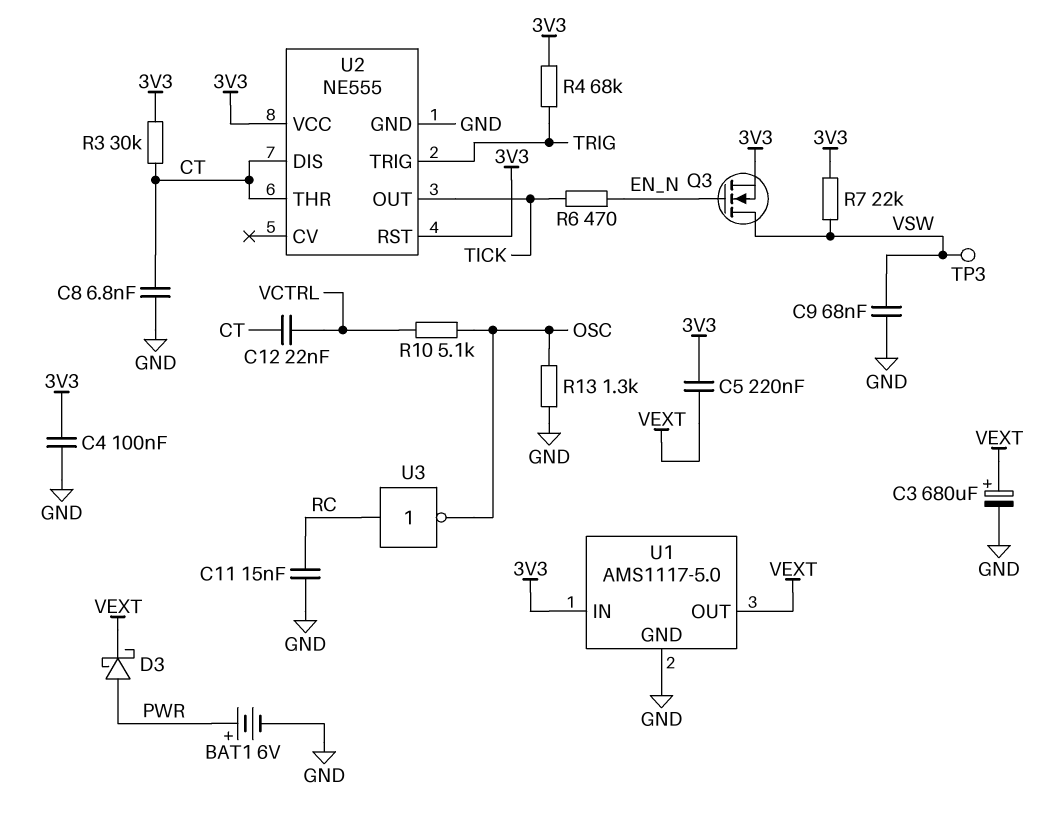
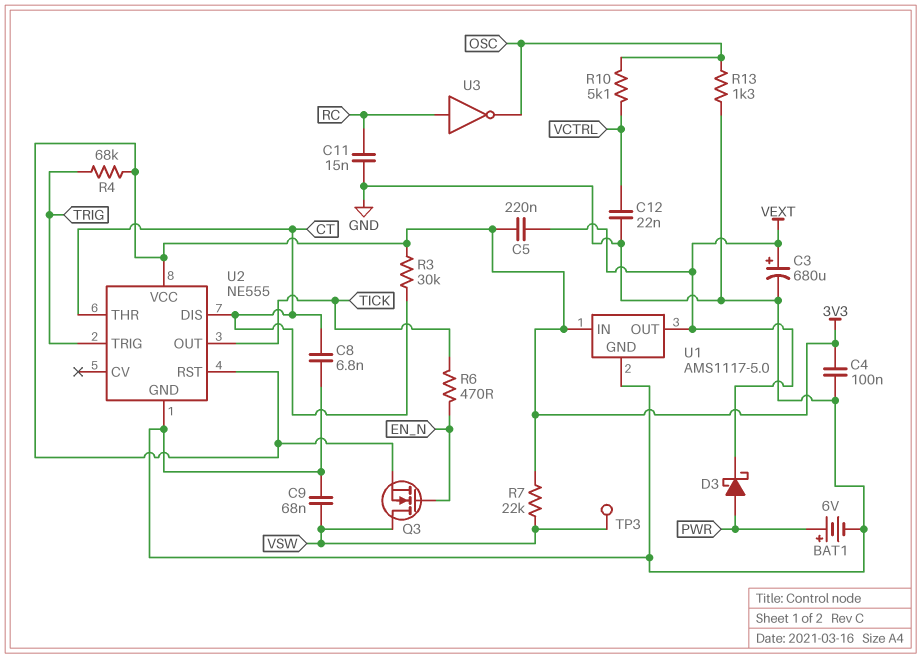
C12: 22nF (CT, VCTRL) -> 22nF (GND, VCTRL)

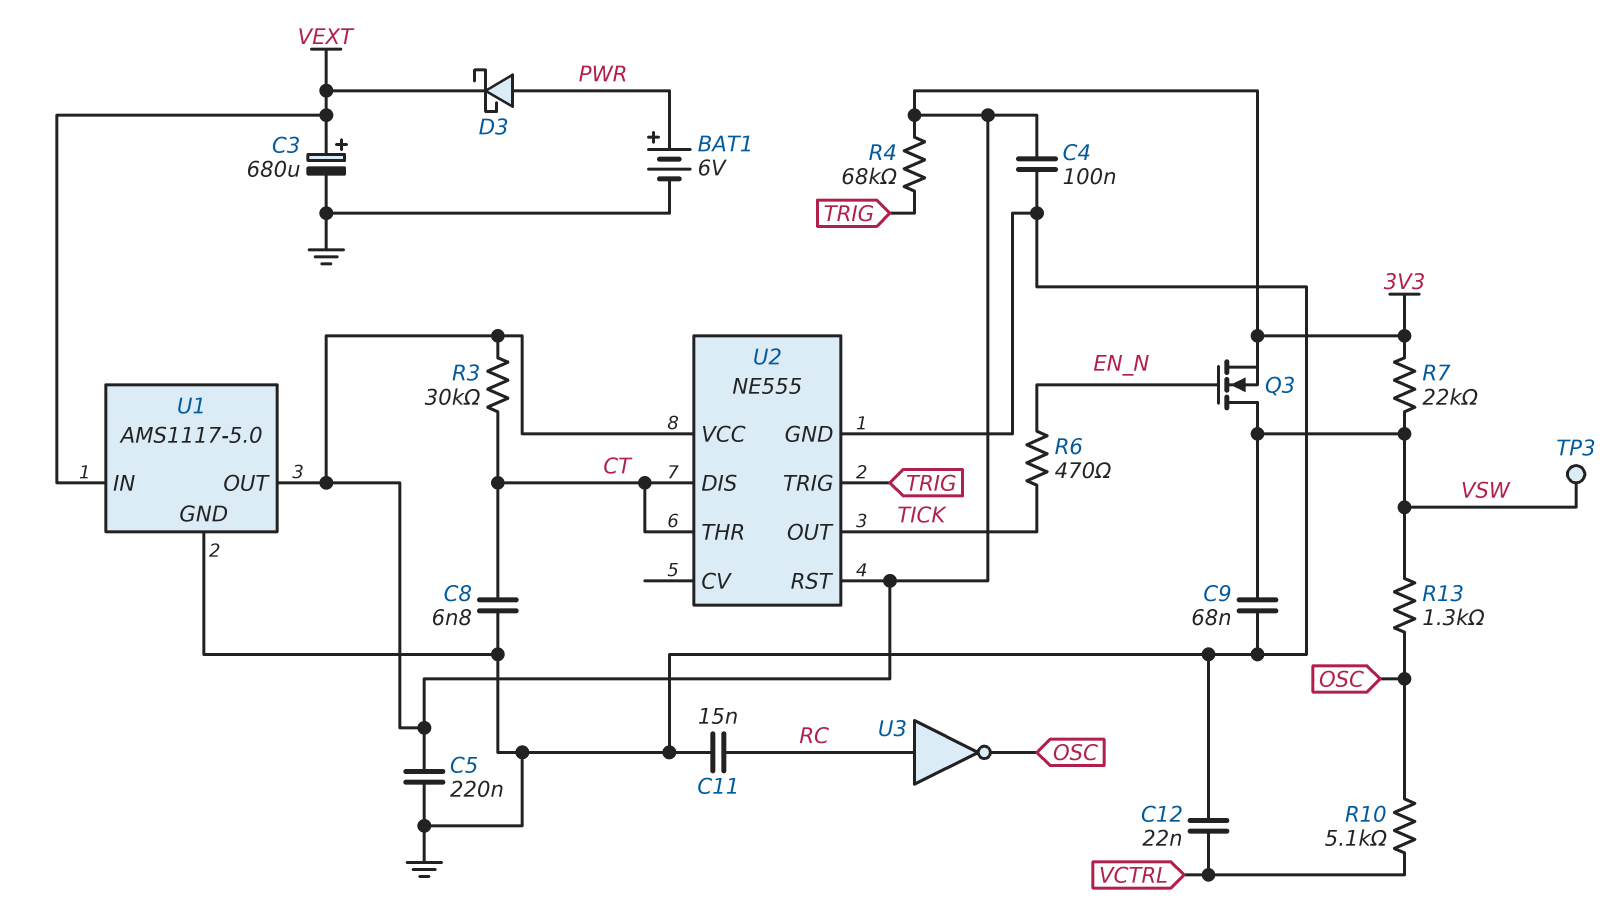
C5: 220nF (3V3, VEXT) -> 220nF (3V3, GND)
R13: 1.3k (GND, OSC) -> 1.3k (OSC, VSW)
U1 pin IN: 3V3 -> VEXT
U1 pin OUT: VEXT -> 3V3

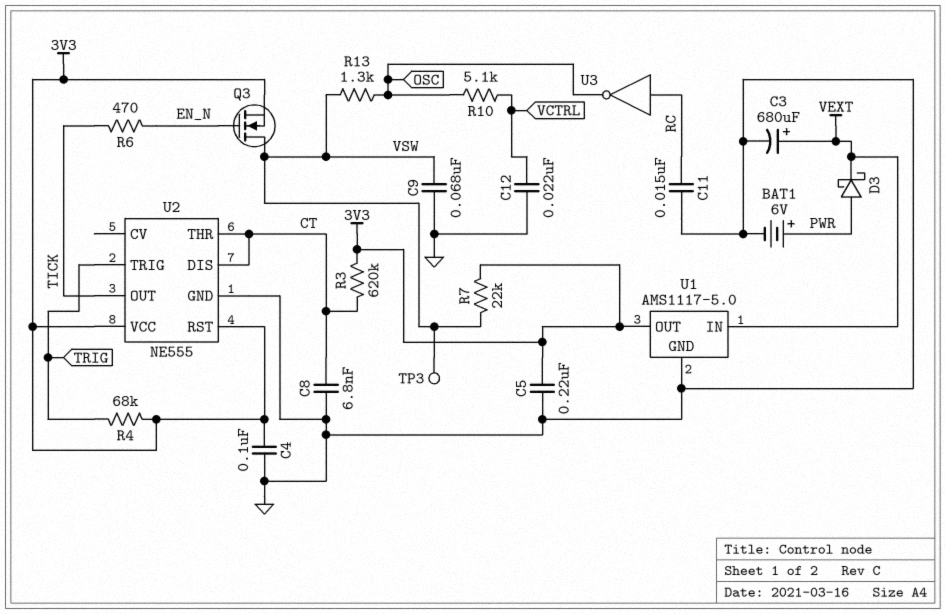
R3: 30k (3V3, CT) -> 620k (3V3, CT)

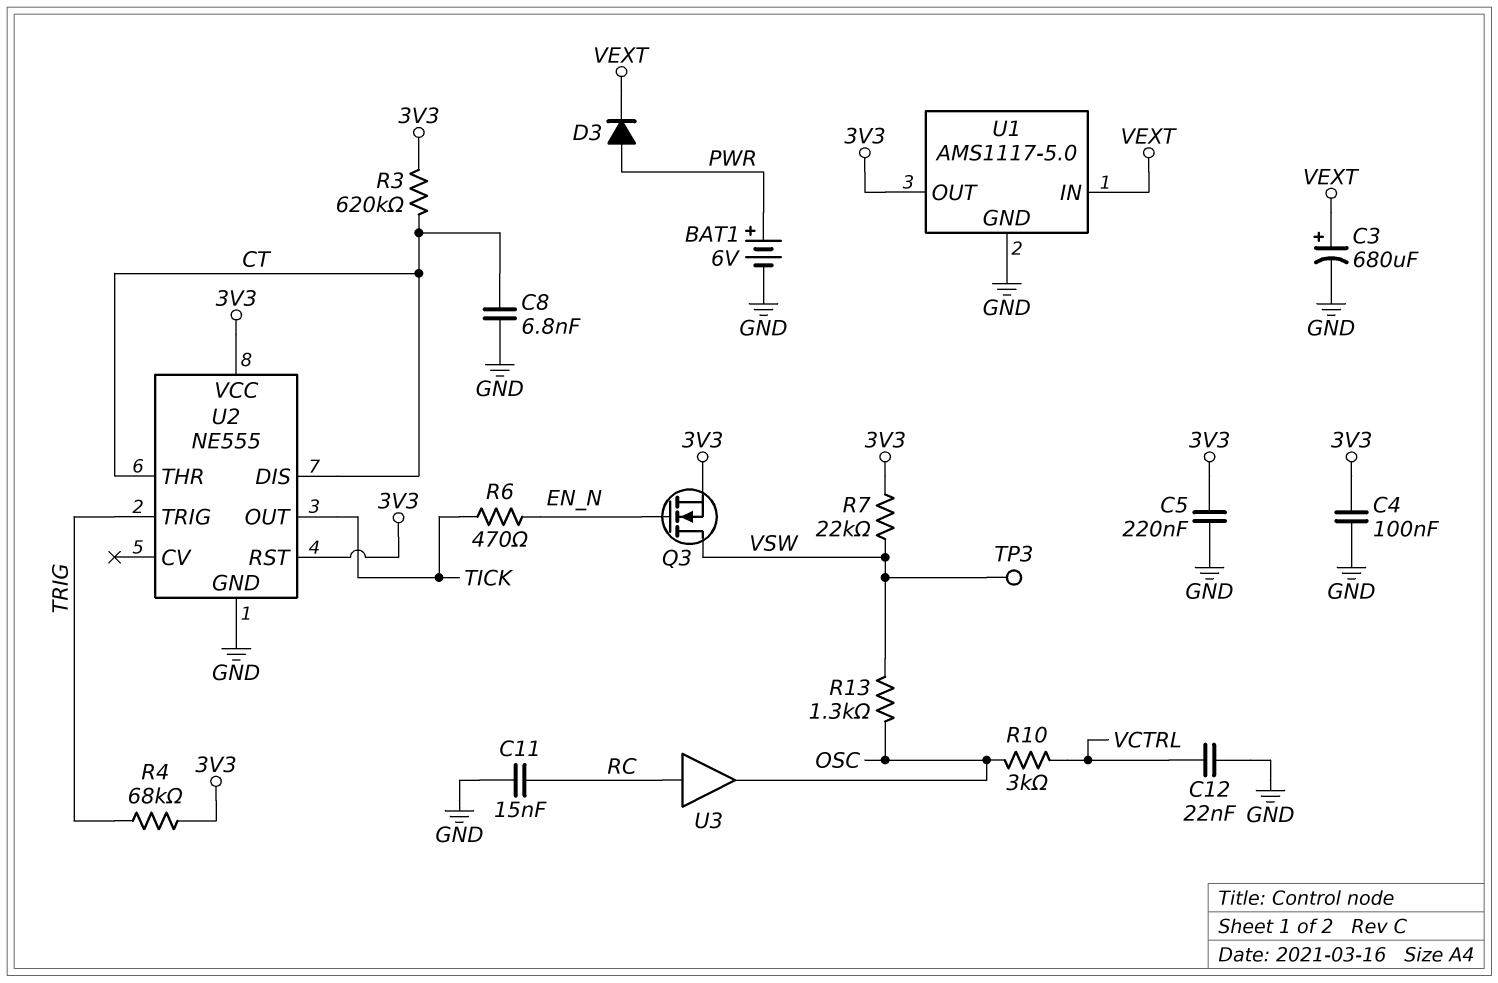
C9: 68nF (GND, VSW) -> none
D3: schottky (A PWR, K VEXT) -> diode (A PWR, K VEXT)
R10: 5.1k (OSC, VCTRL) -> 3k (OSC, VCTRL)
U3: NOT (in RC, out OSC) -> buffer (in RC, out OSC)

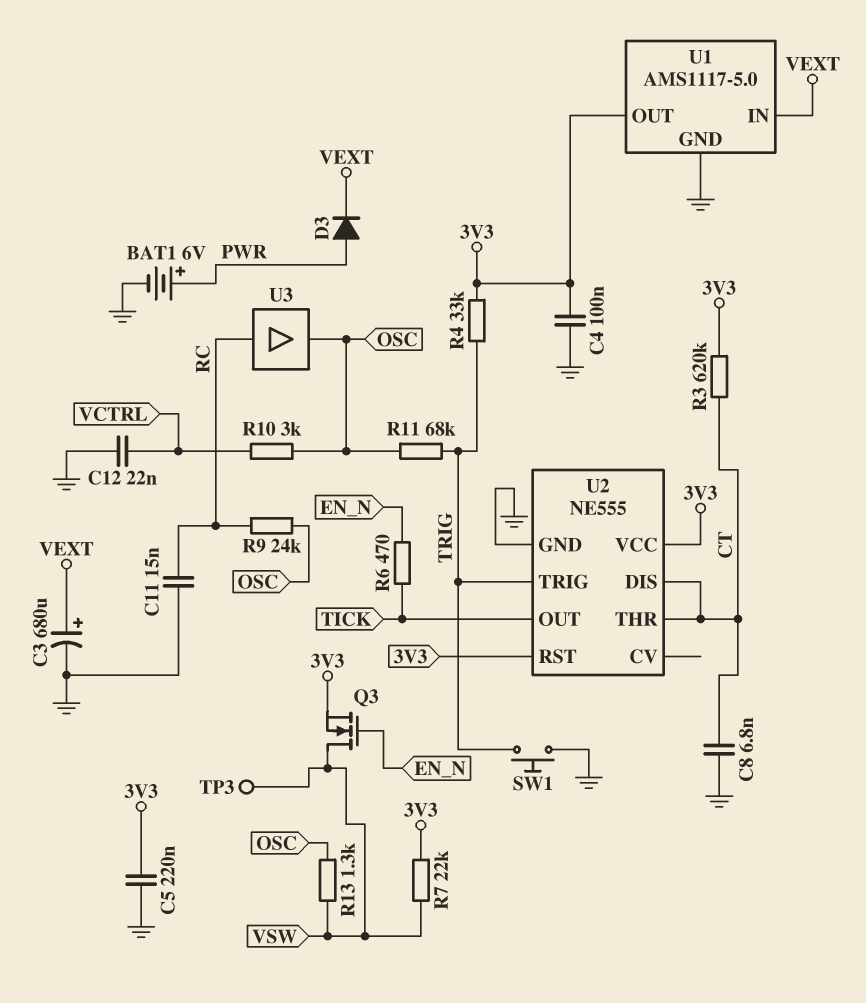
R4: 68k (3V3, TRIG) -> 33k (3V3, TRIG)
R9: none -> 24k (OSC, RC)
R11: none -> 68k (OSC, TRIG)
SW1: none -> button (GND, TRIG)

